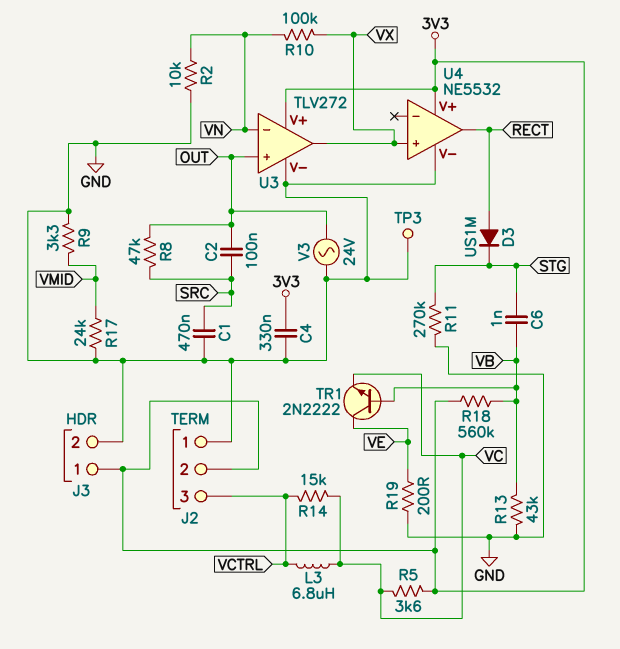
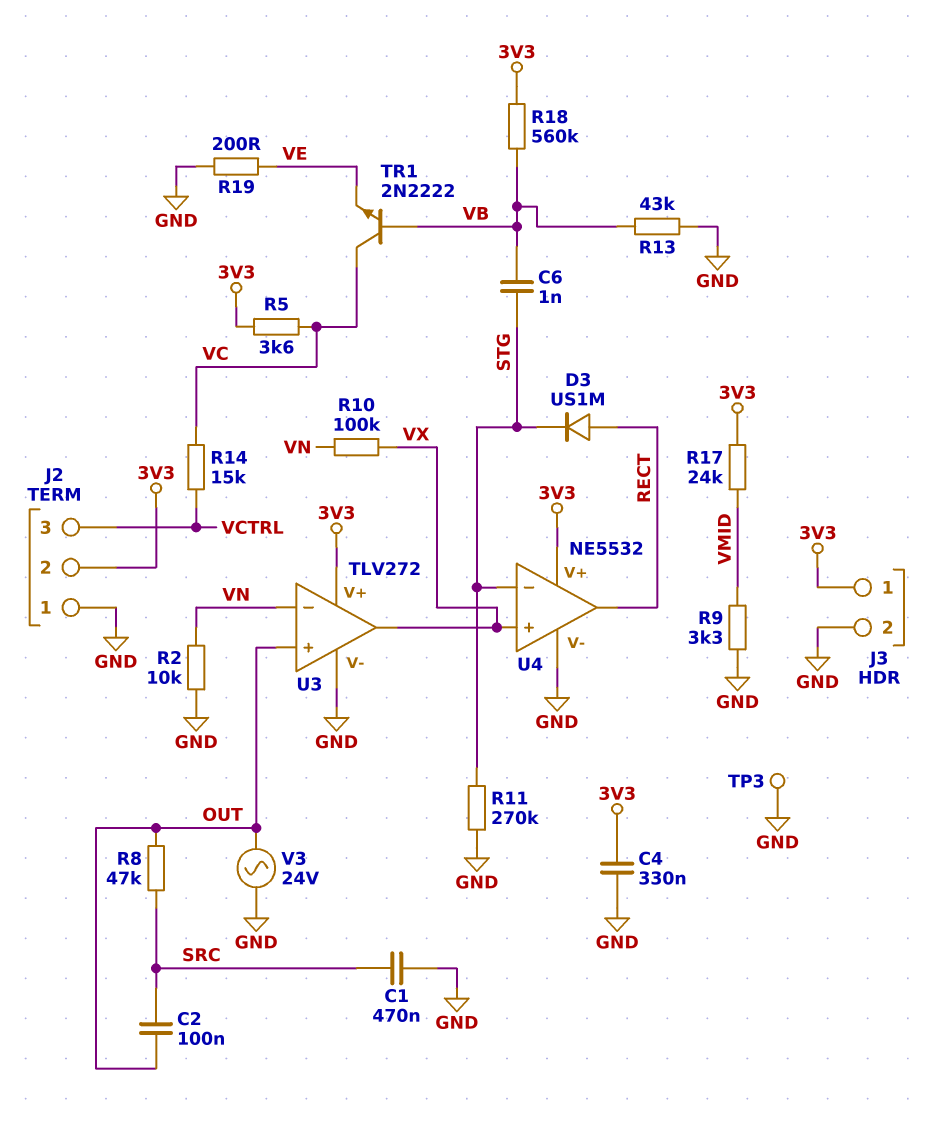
L3: 6.8uH (VC, VCTRL) -> none
R17: 24k (GND, VMID) -> 24k (3V3, VMID)
TR1: NPN 2N2222 (B VB, C VE, E VC) -> NPN 2N2222 (B VB, C VC, E VE)
U4 pin in-: none -> STG

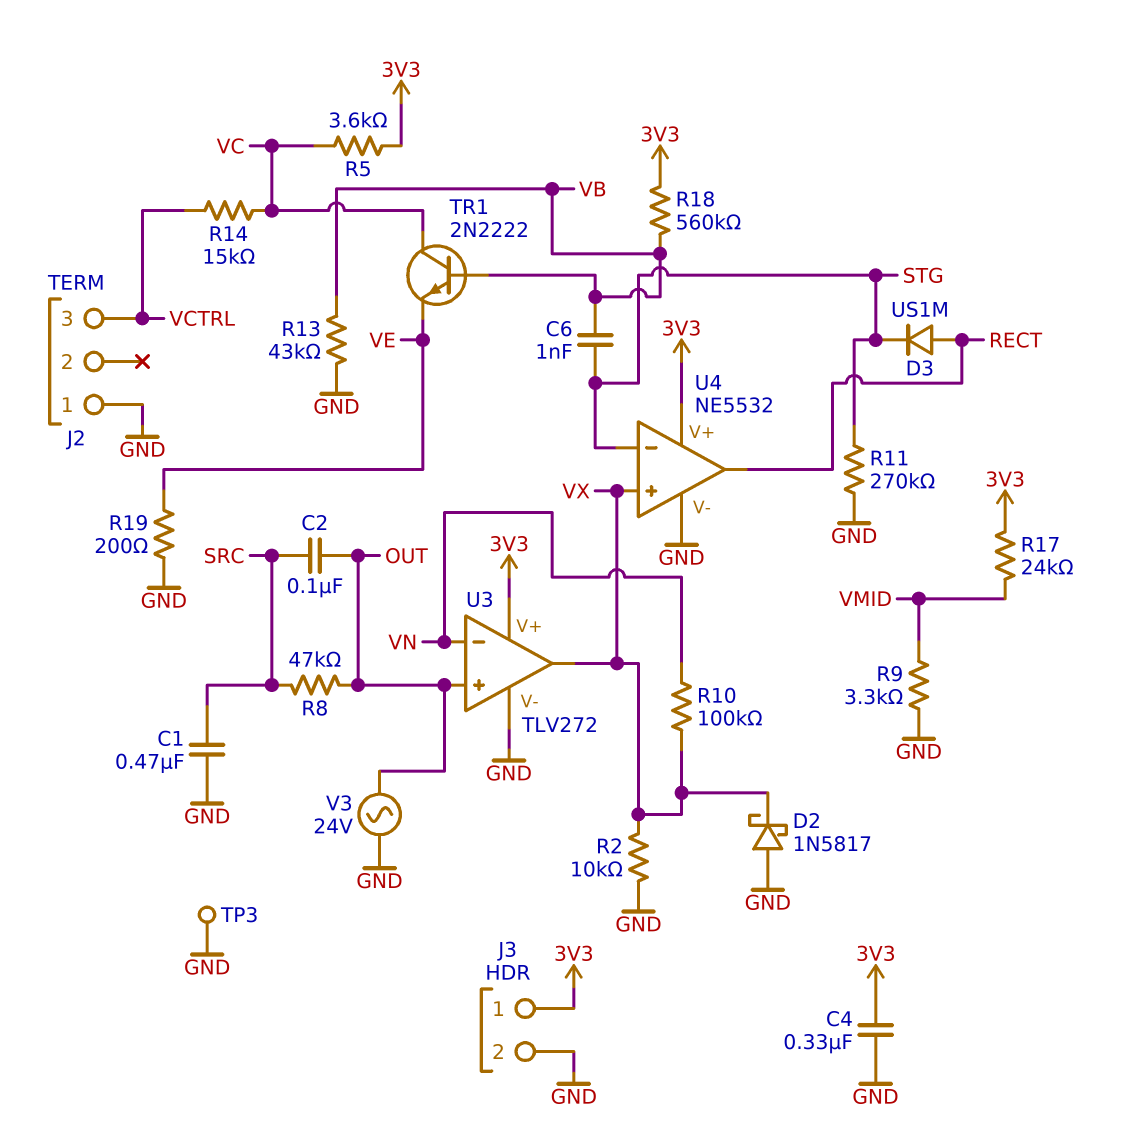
D2: none -> schottky 1N5817 (A GND, K VX)
J2 pin 2: 3V3 -> none
R2: 10k (GND, VN) -> 10k (GND, VX)

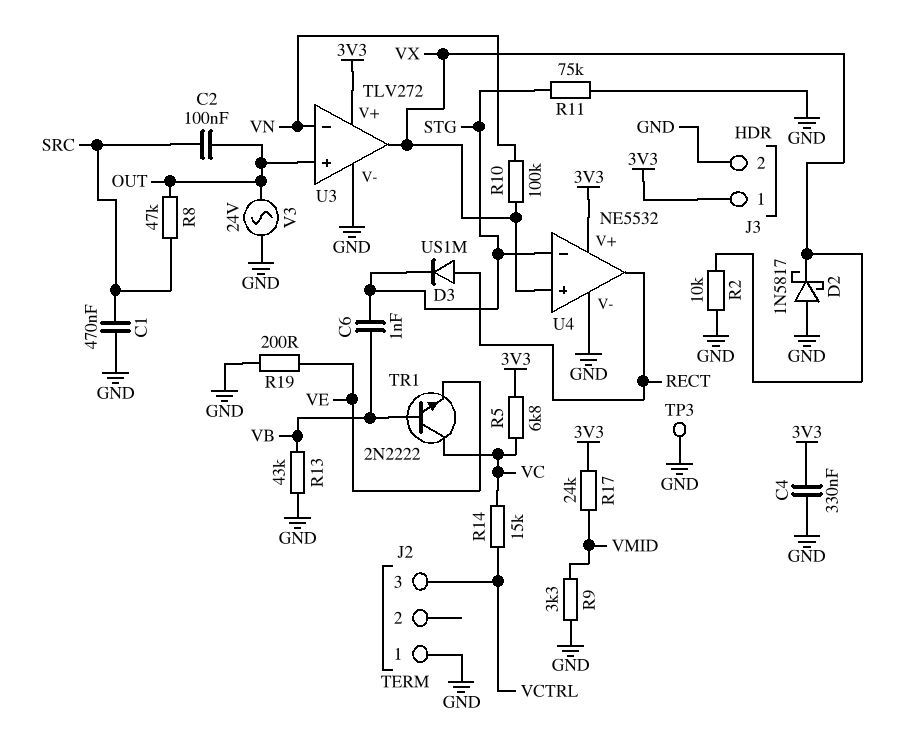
R5: 3.6k (3V3, VC) -> 6.8k (3V3, VC)
R11: 270k (GND, STG) -> 75k (GND, STG)
R18: 560k (3V3, VB) -> none

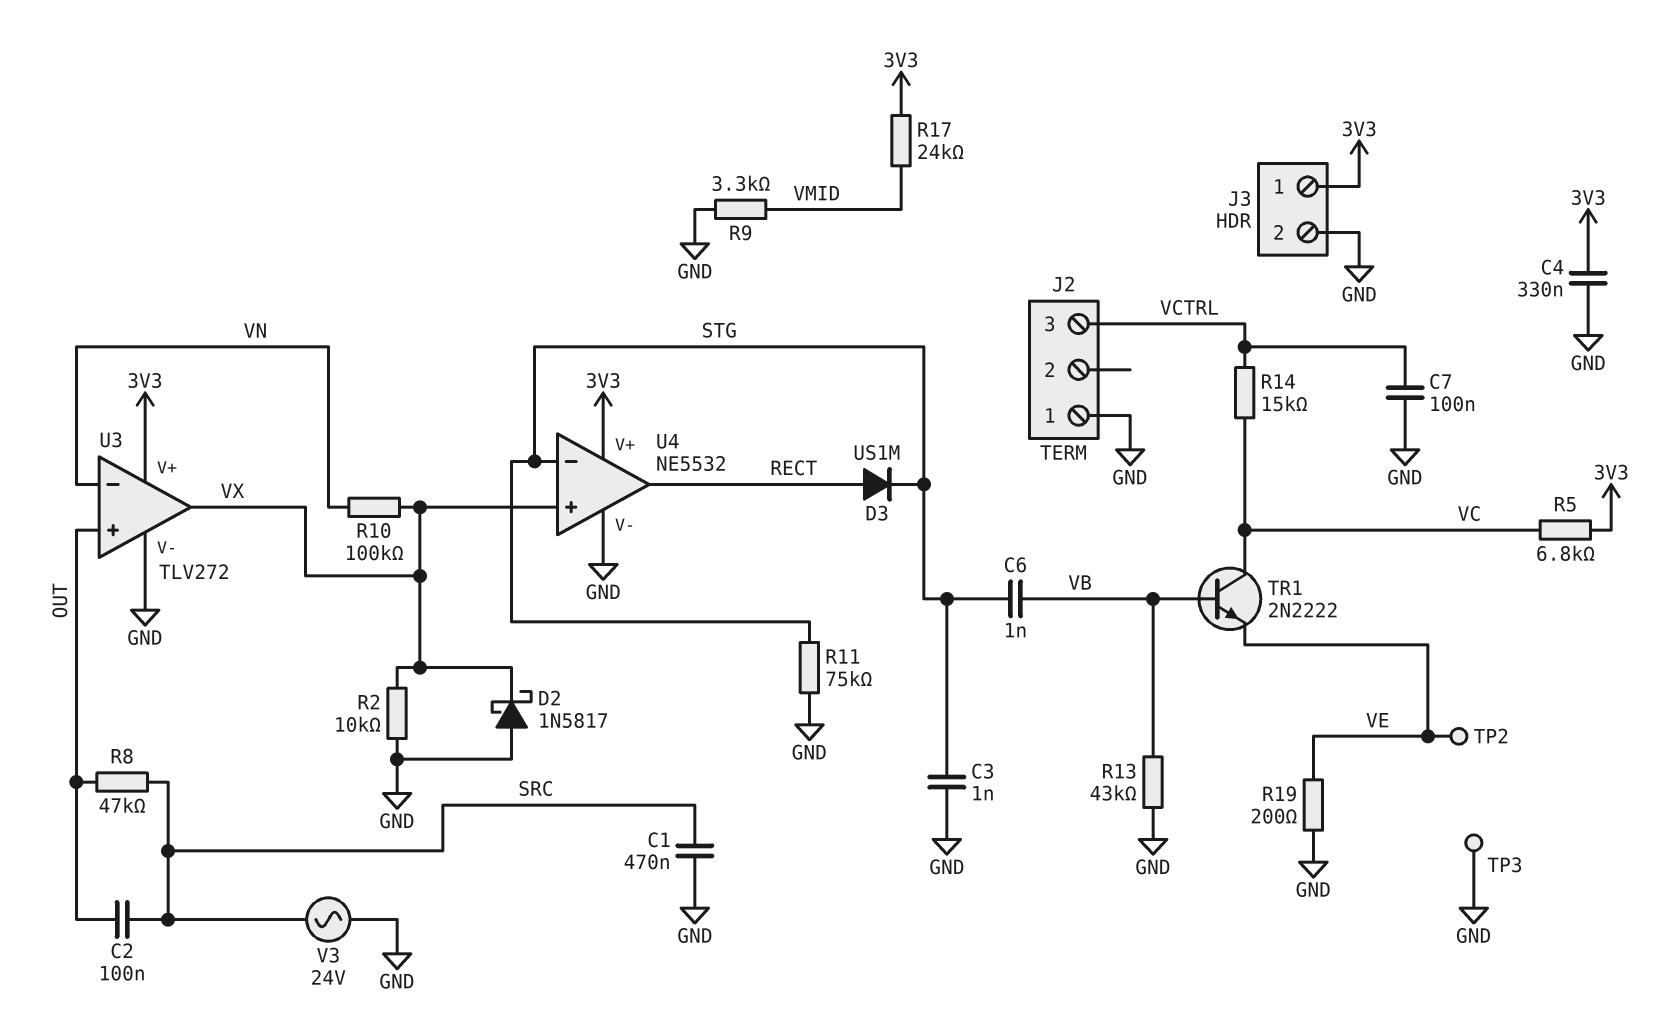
C3: none -> 1nF (GND, STG)
C7: none -> 100nF (GND, VCTRL)
TP2: none -> test point (VE)
V3: AC 24V (GND, OUT) -> AC 24V (GND, SRC)

